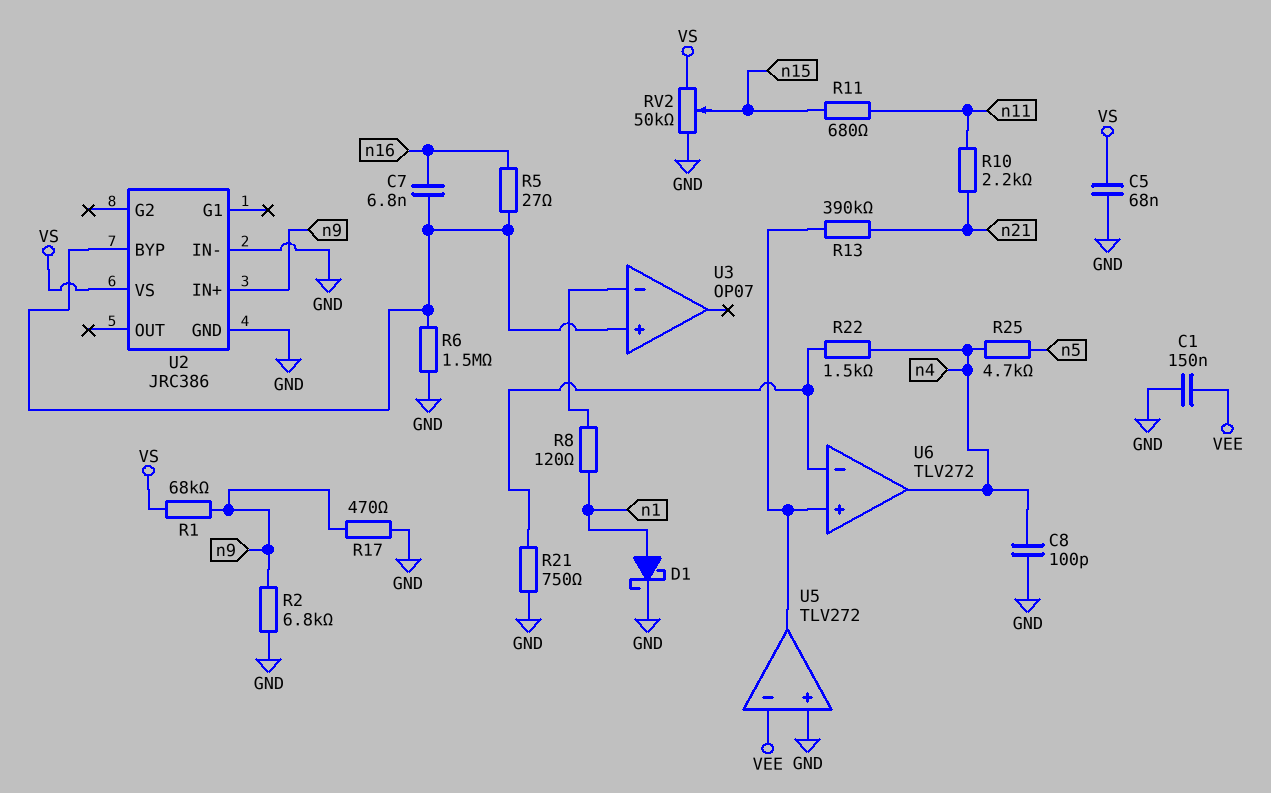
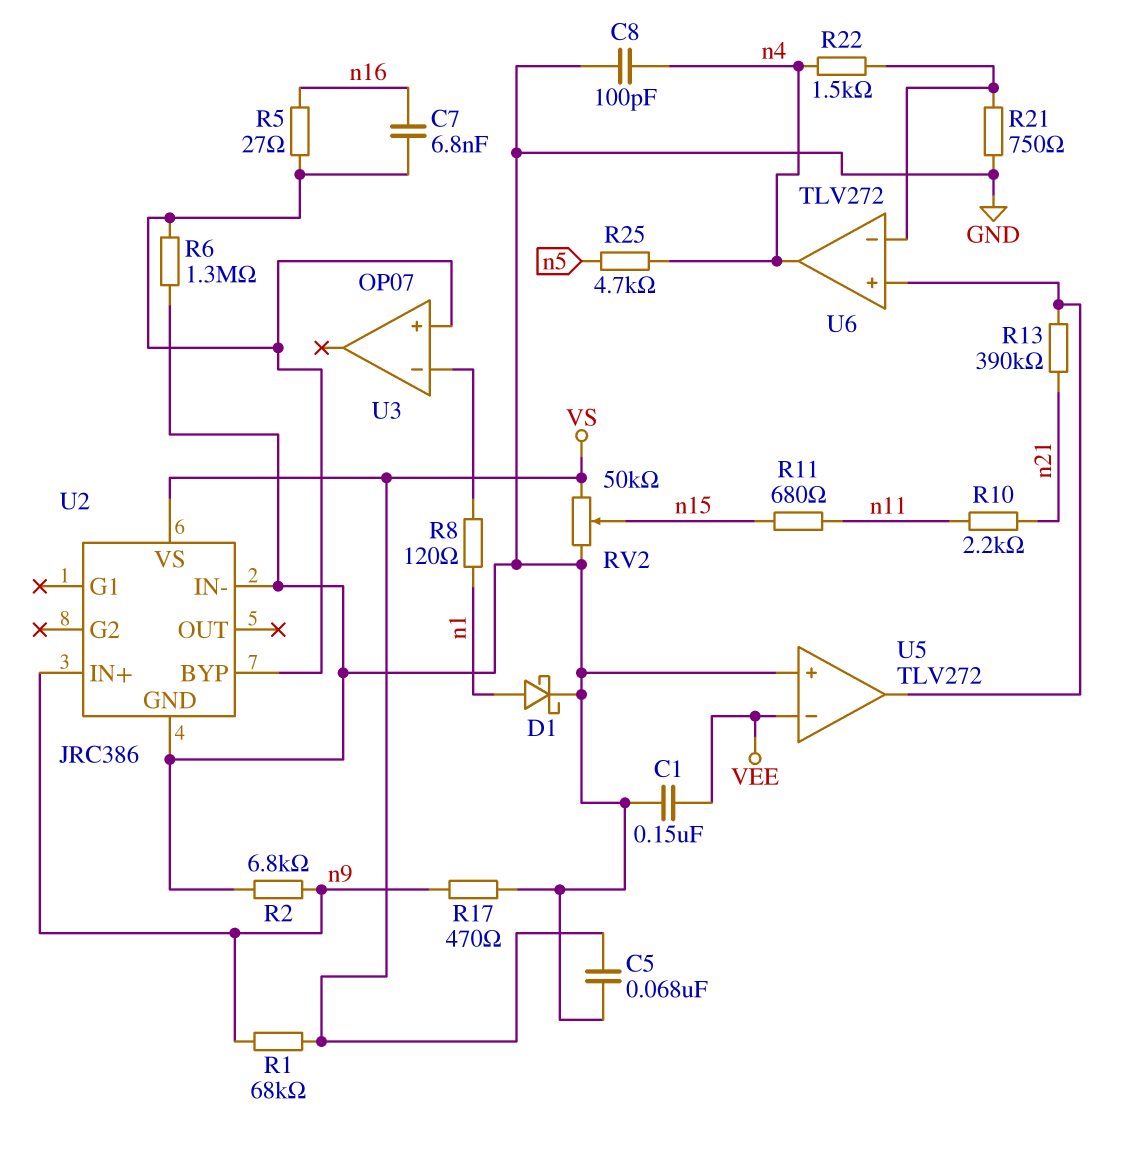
R6: 1.5M (GND, U2/BYP) -> 1.3M (GND, U2/BYP)

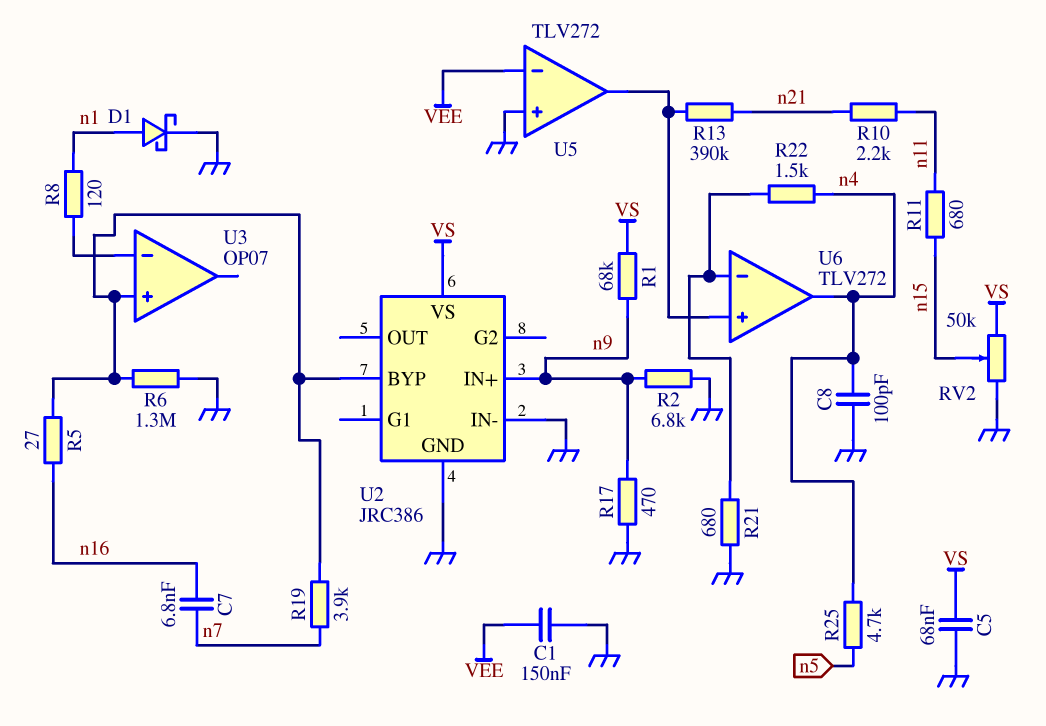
C7: 6.8nF (U2/BYP, n16) -> 6.8nF (n7, n16)
R19: none -> 3.9k (U2/BYP, n7)
R21: 750 (GND, U6/in-) -> 680 (GND, U6/in-)

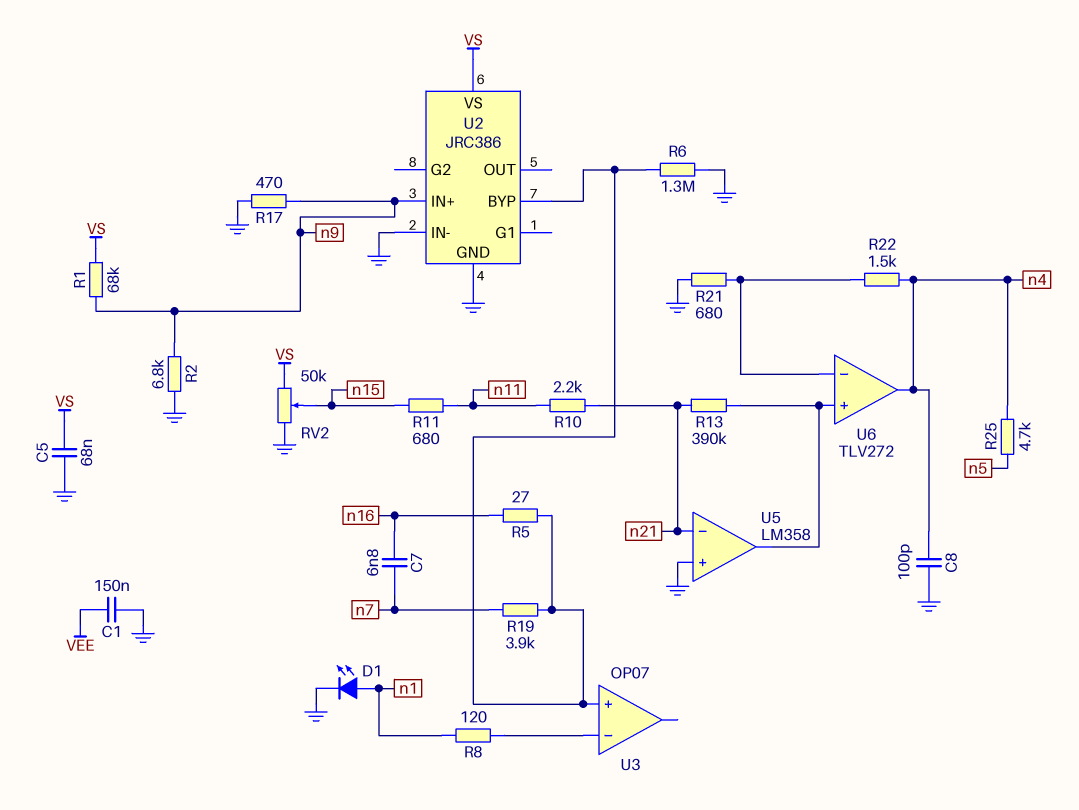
D1: schottky (A n1, K GND) -> LED (A n1, K GND)
U5: TLV272 -> LM358
U5 pin in-: VEE -> n21

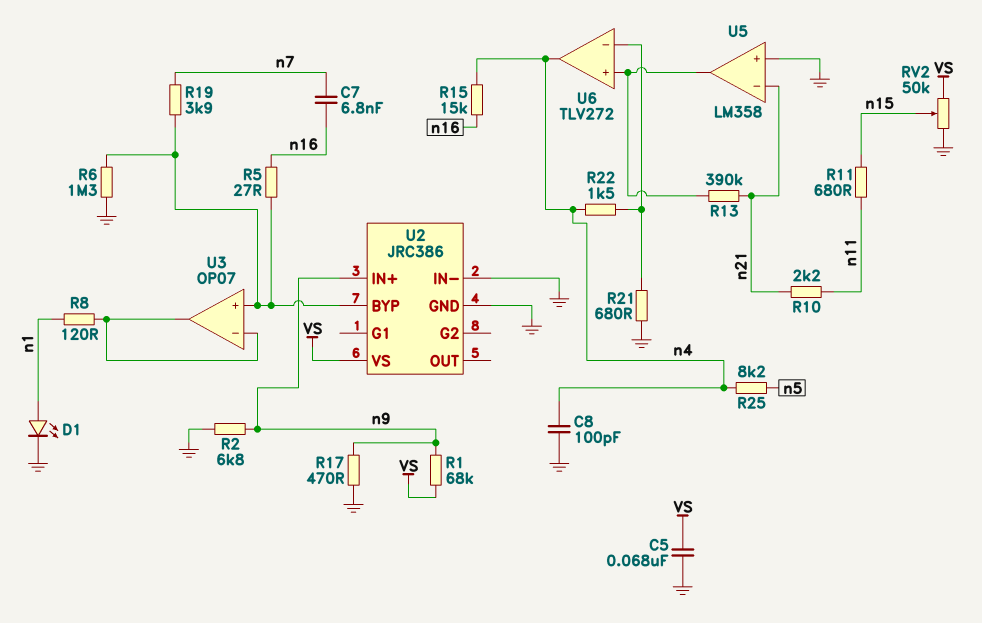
C1: 150nF (GND, VEE) -> none
R15: none -> 15k (n4, n16)
R25: 4.7k (n4, n5) -> 8.2k (n4, n5)
U3 pin out: none -> U3/in-

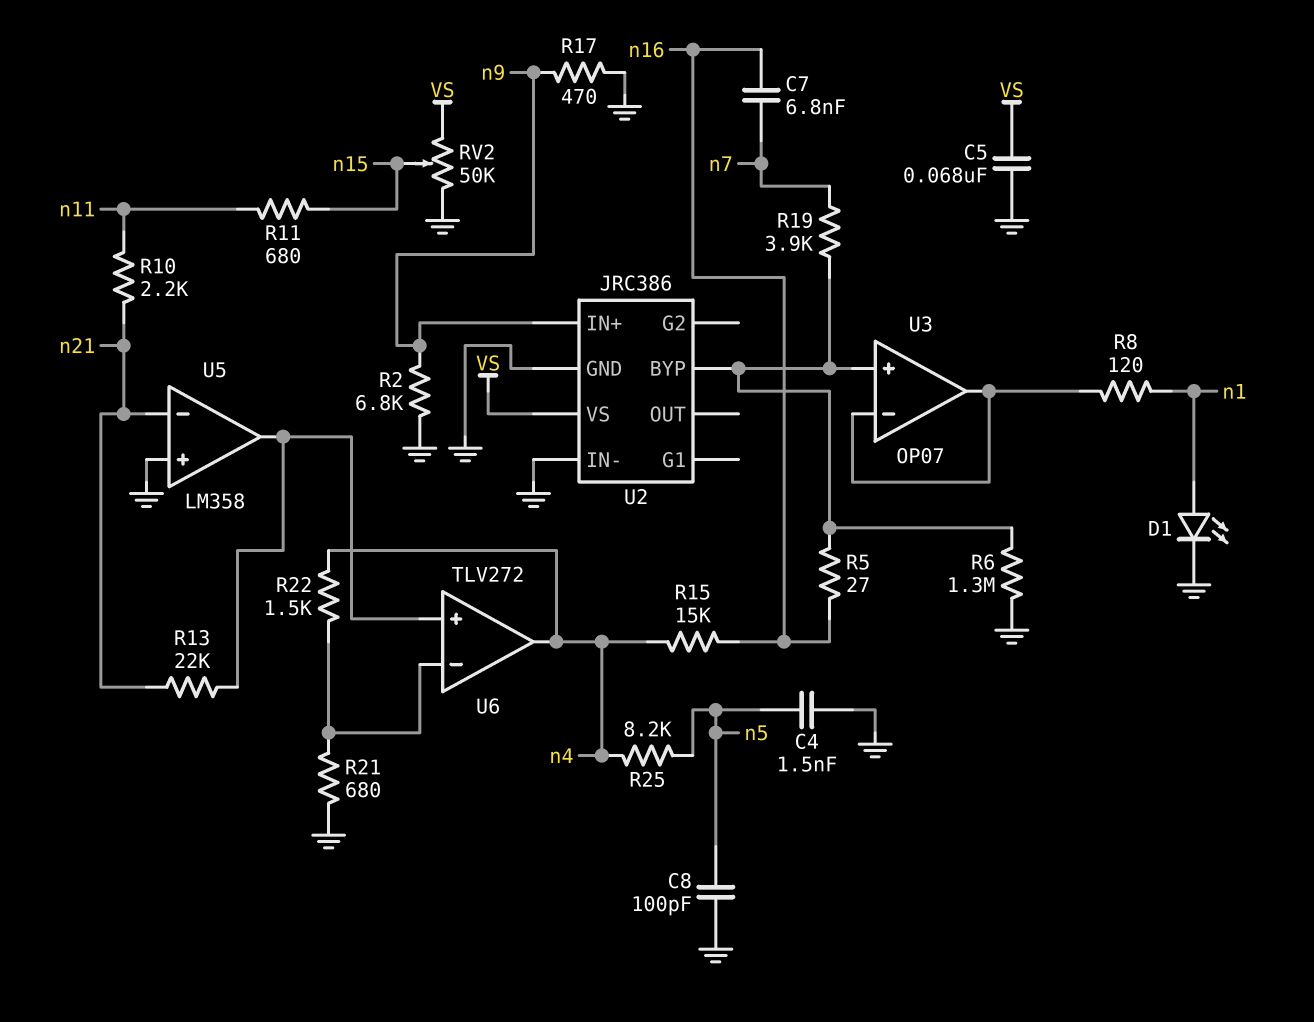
C4: none -> 1.5nF (GND, n5)
C8: 100pF (GND, n4) -> 100pF (GND, n5)
R1: 68k (VS, n9) -> none
R13: 390k (U5/out, n21) -> 22k (U5/out, n21)

